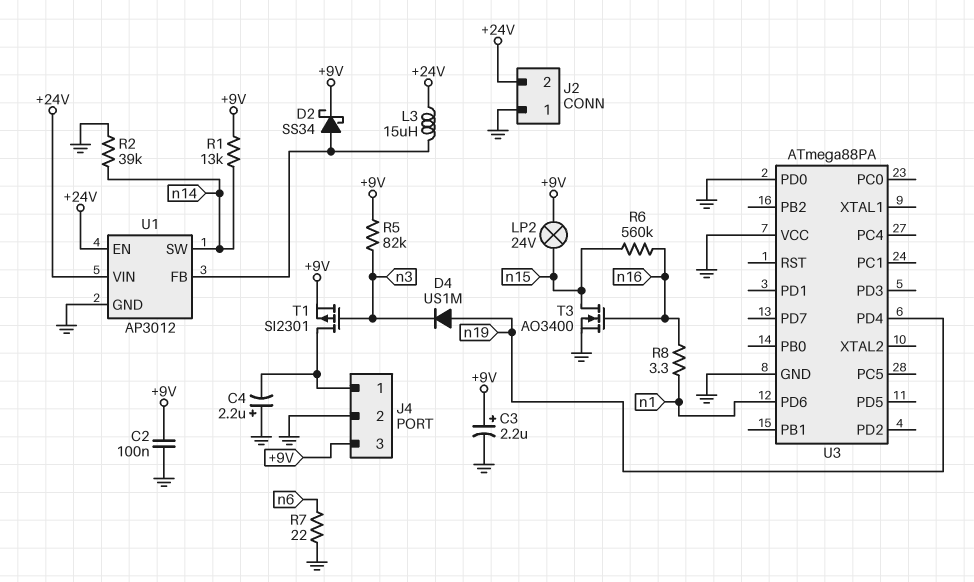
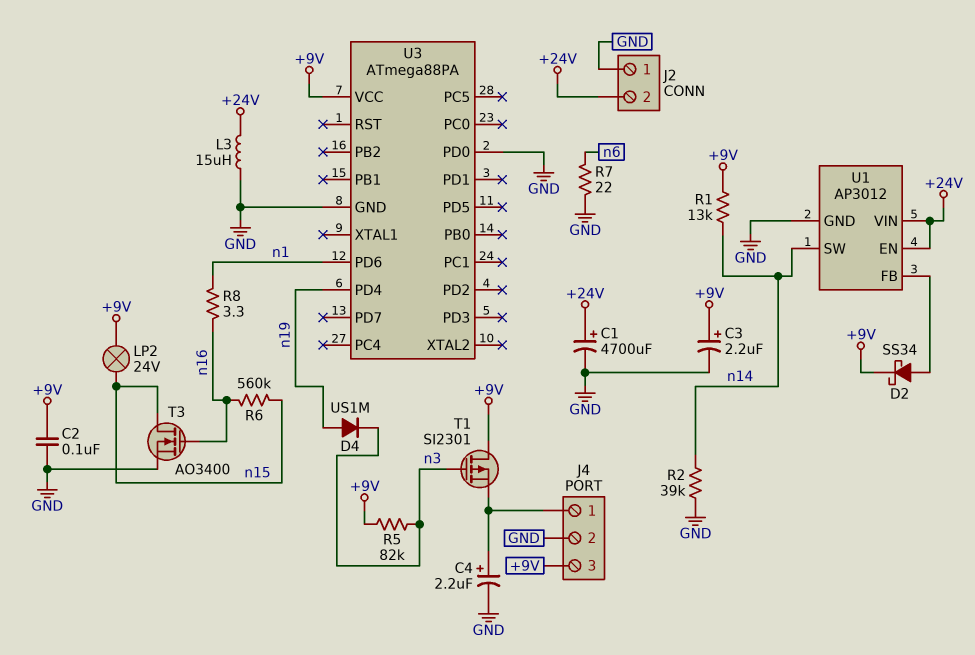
C1: none -> 4700uF (plus +24V, minus GND)
C4: 2.2uF (plus GND, minus J4/1) -> 2.2uF (plus J4/1, minus GND)
L3: 15uH (+24V, U1/FB) -> 15uH (+24V, GND)
T1: PMOS SI2301 (G n3, D J4/1, S +9V) -> PMOS SI2301 (G n3, D +9V, S J4/1)
U3 pin VCC: GND -> +9V

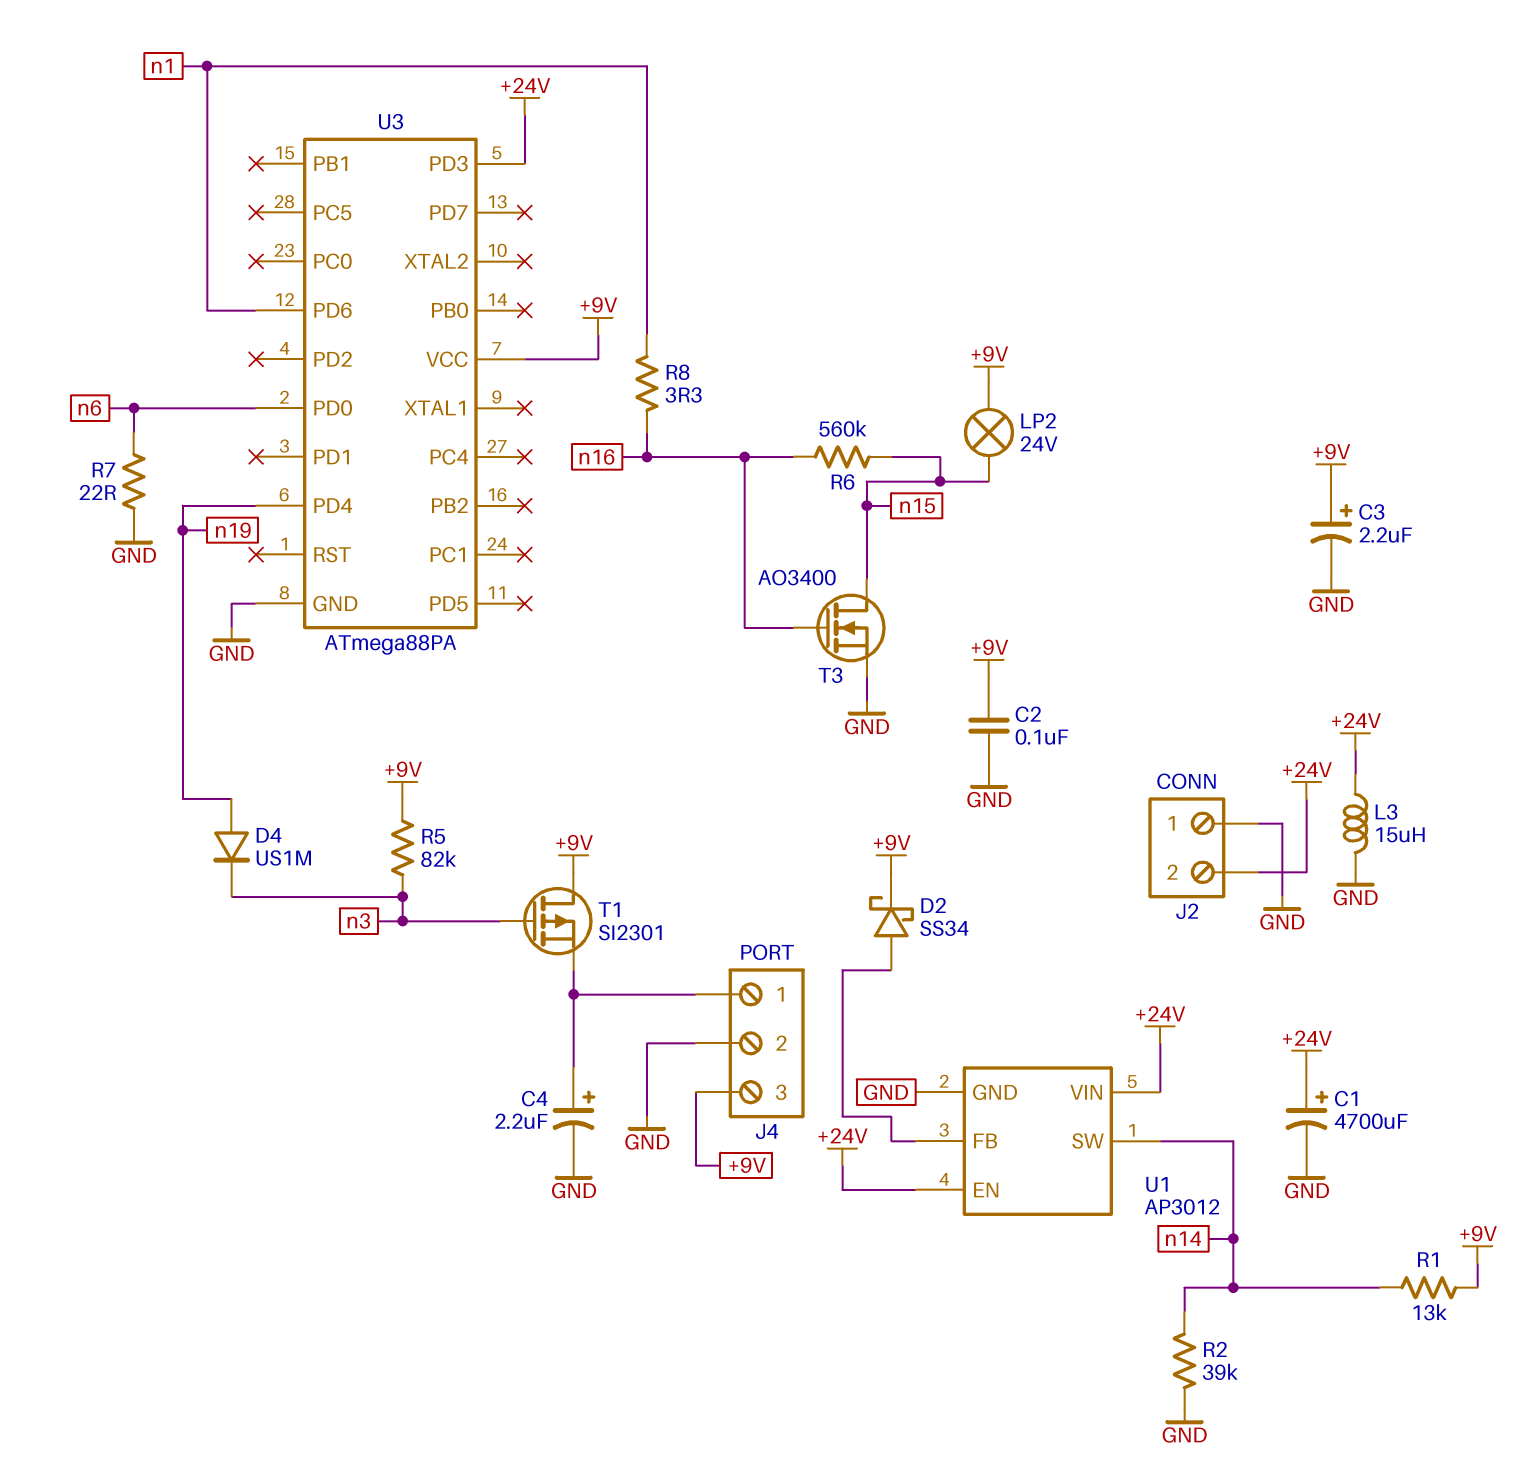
U3 pin PD0: GND -> n6
U3 pin PD3: none -> +24V

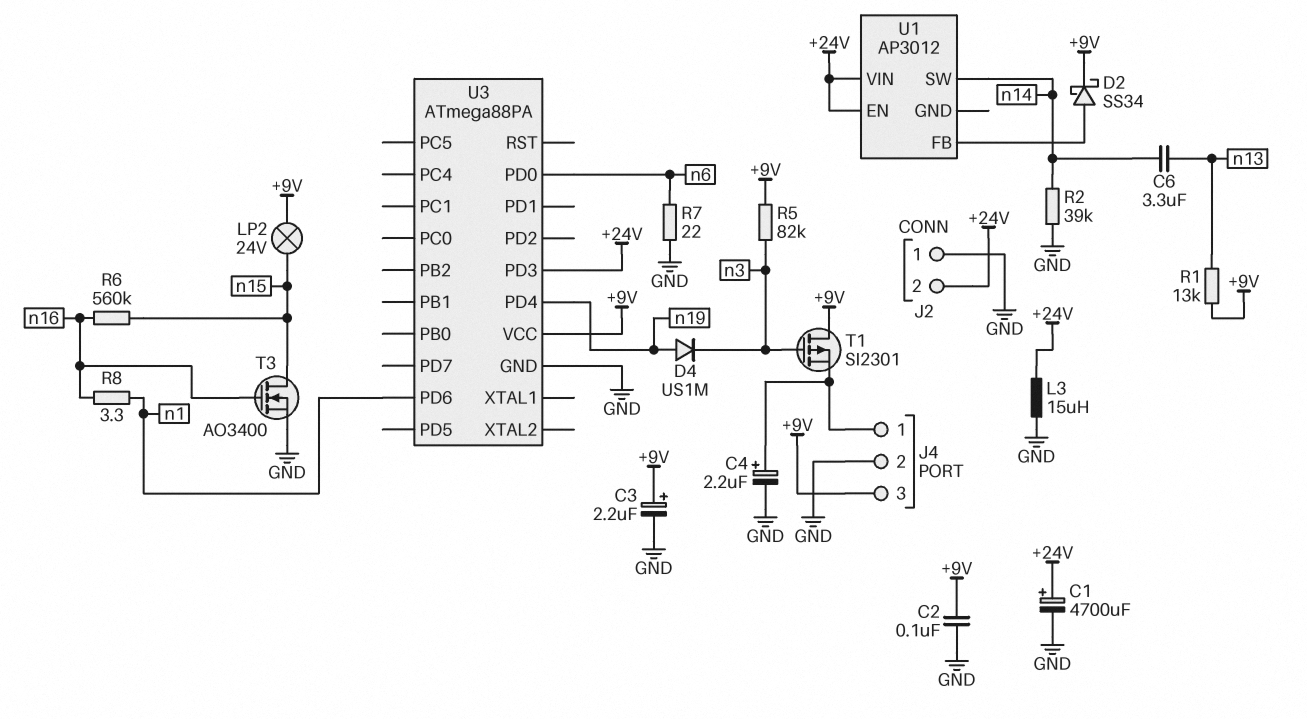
C6: none -> 3.3uF (n13, n14)
R1: 13k (+9V, n14) -> 13k (+9V, n13)
U1 pin GND: GND -> none

